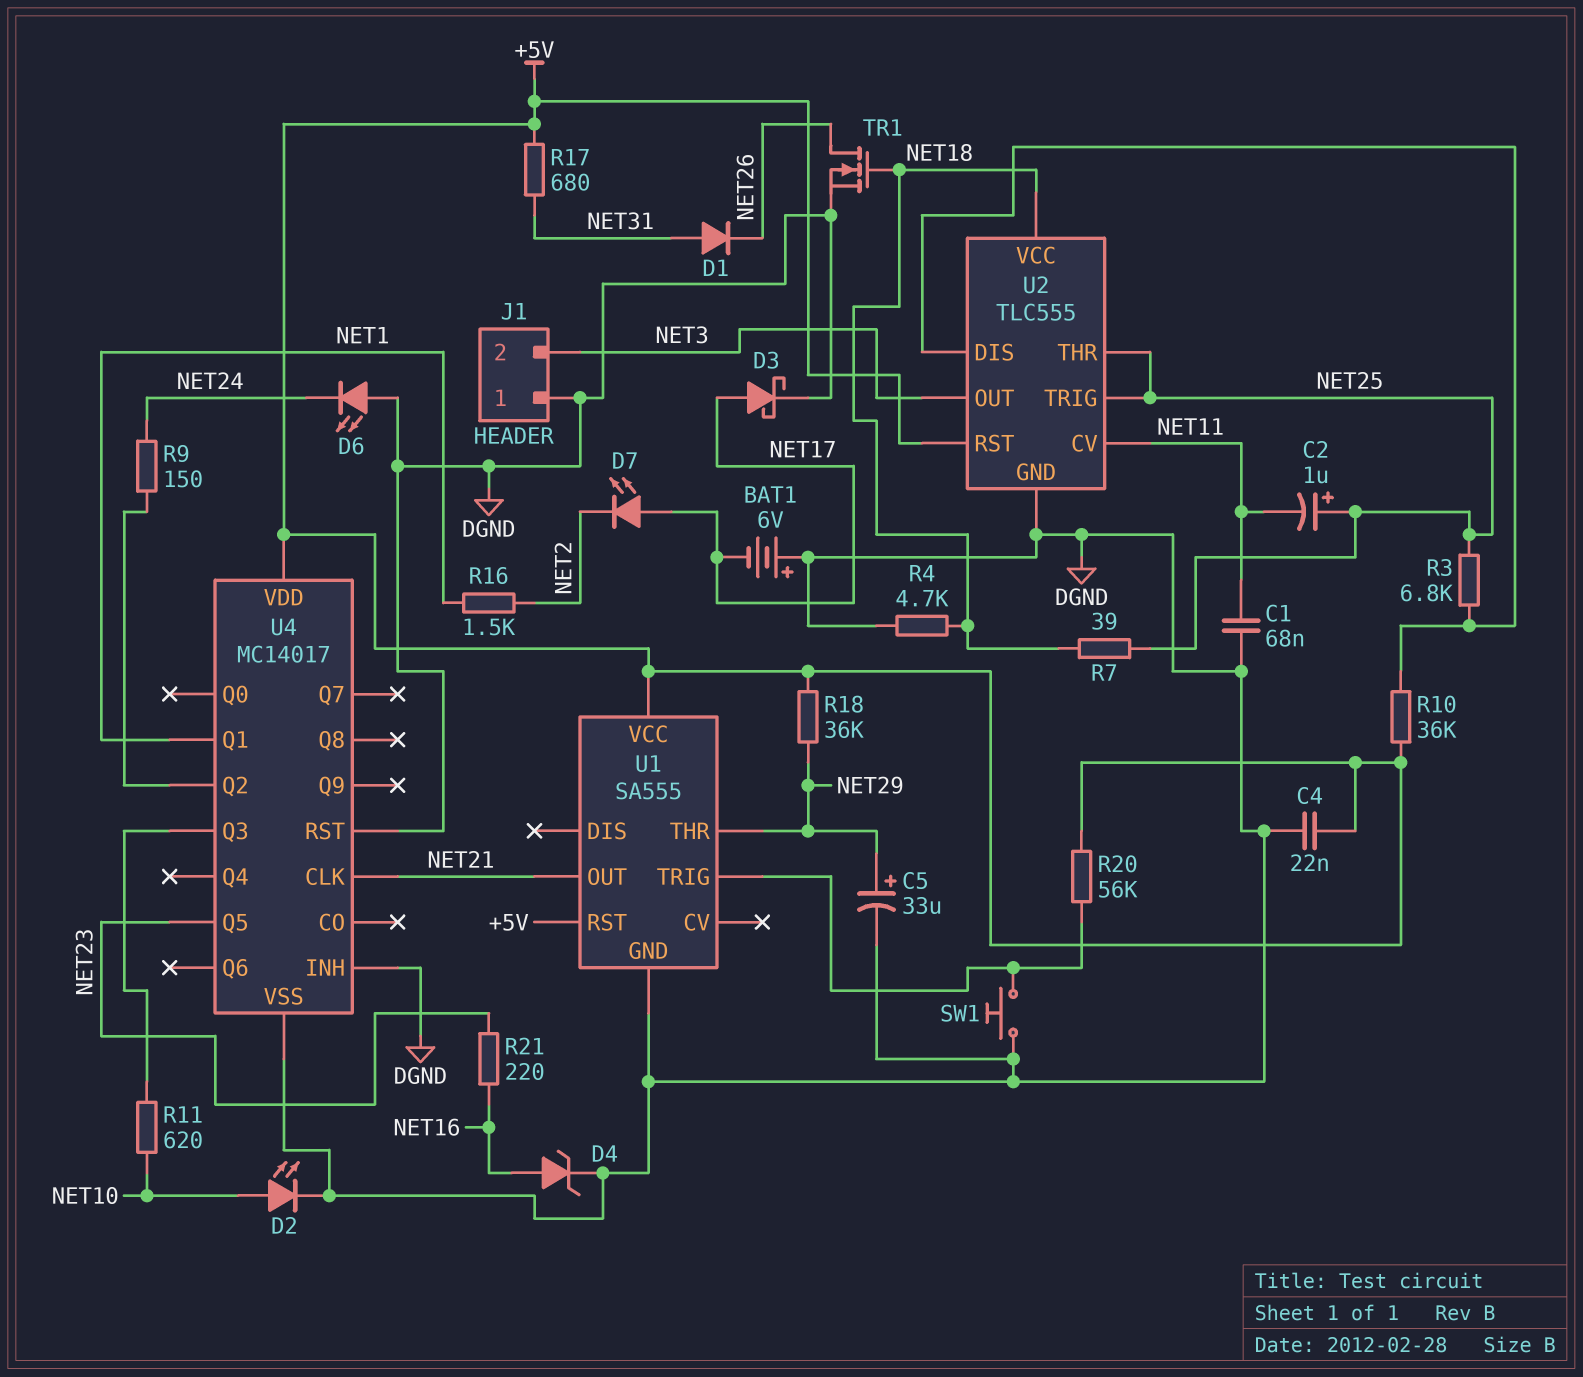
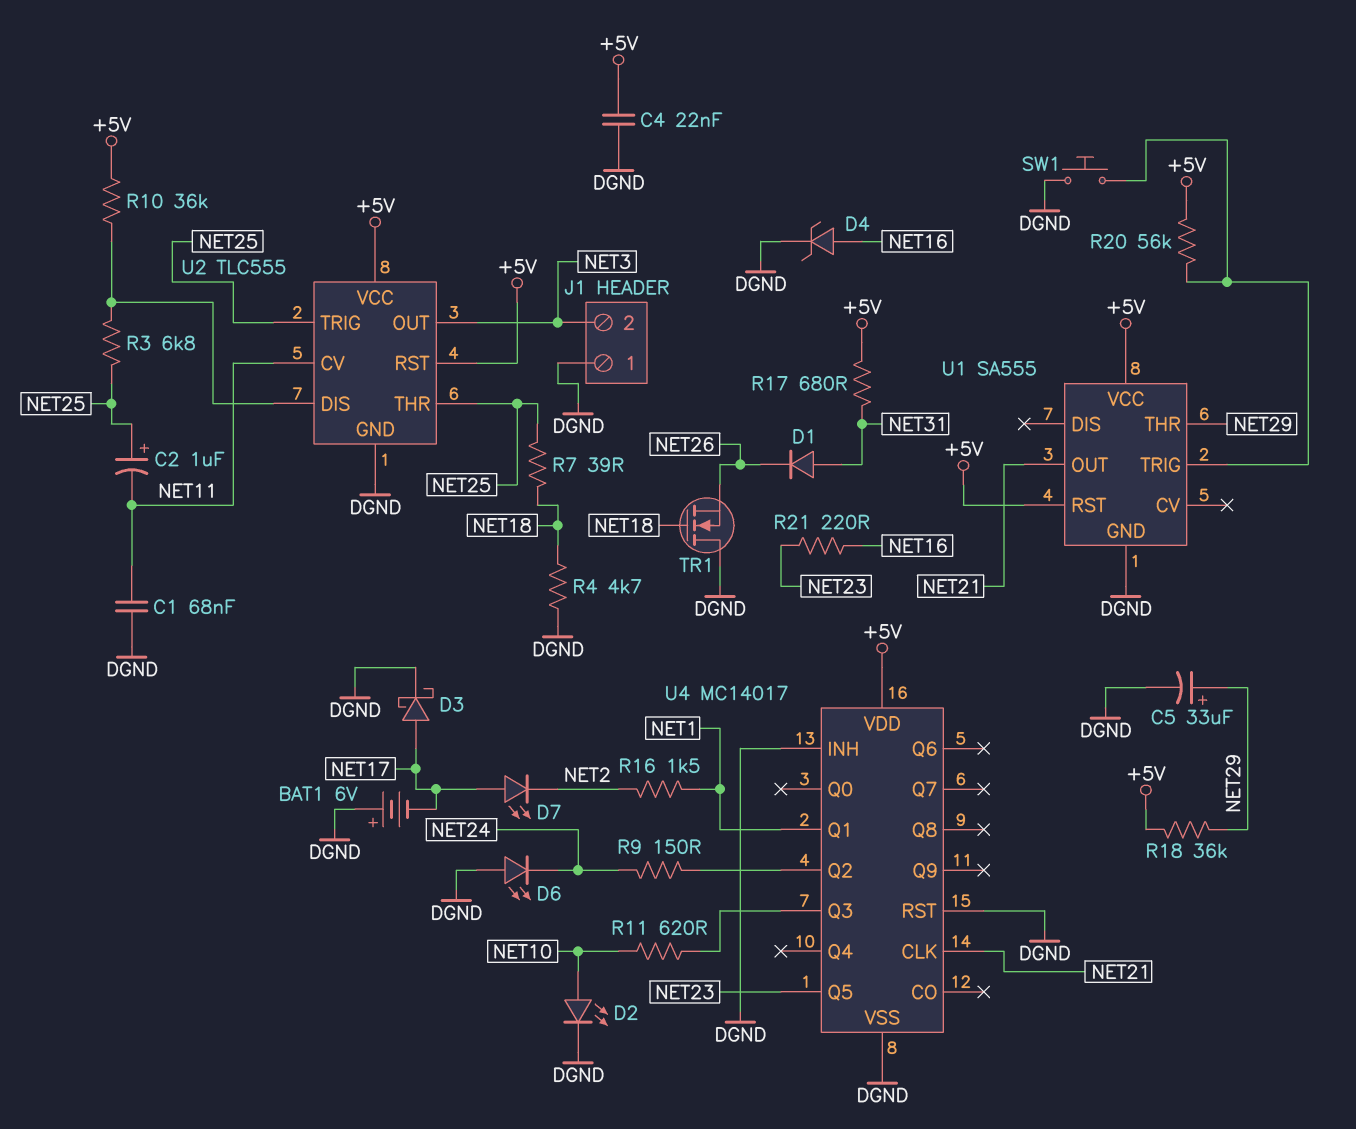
TR1: NMOS (G NET18, D NET26, S DGND) -> NMOS (G NET18, D DGND, S NET26)
U2 pin VCC: NET18 -> +5V

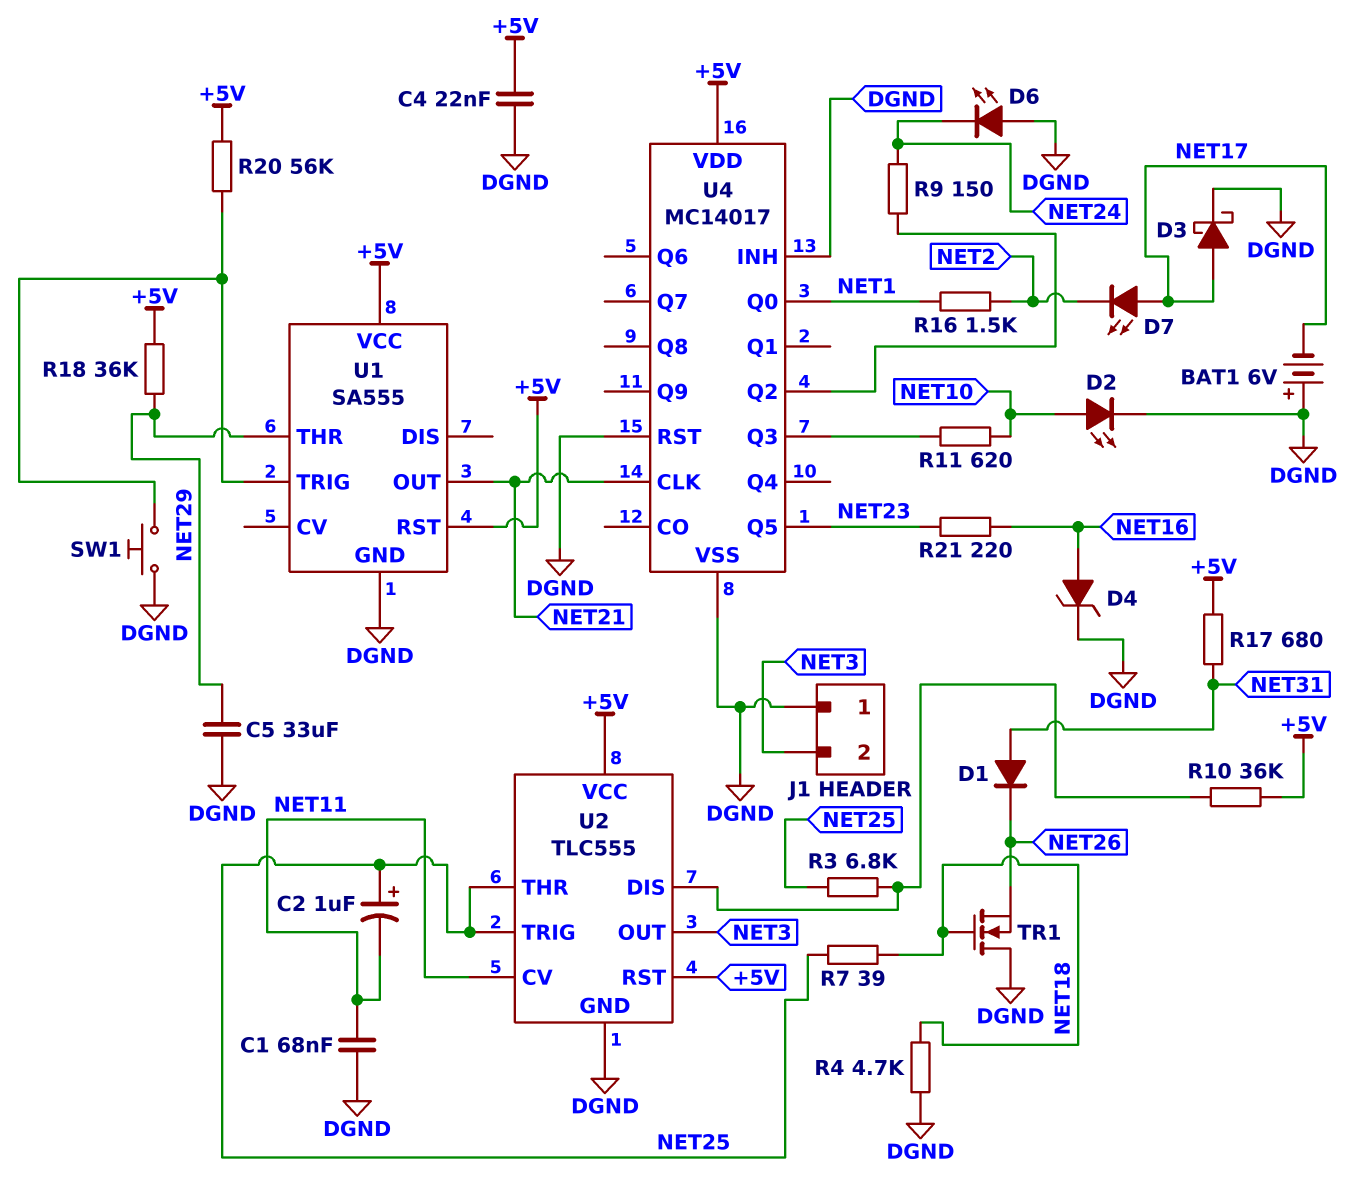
C5: 33uF (plus NET29, minus DGND) -> 33uF (DGND, NET29)
U4 pin Q0: none -> NET1
U4 pin Q1: NET1 -> none

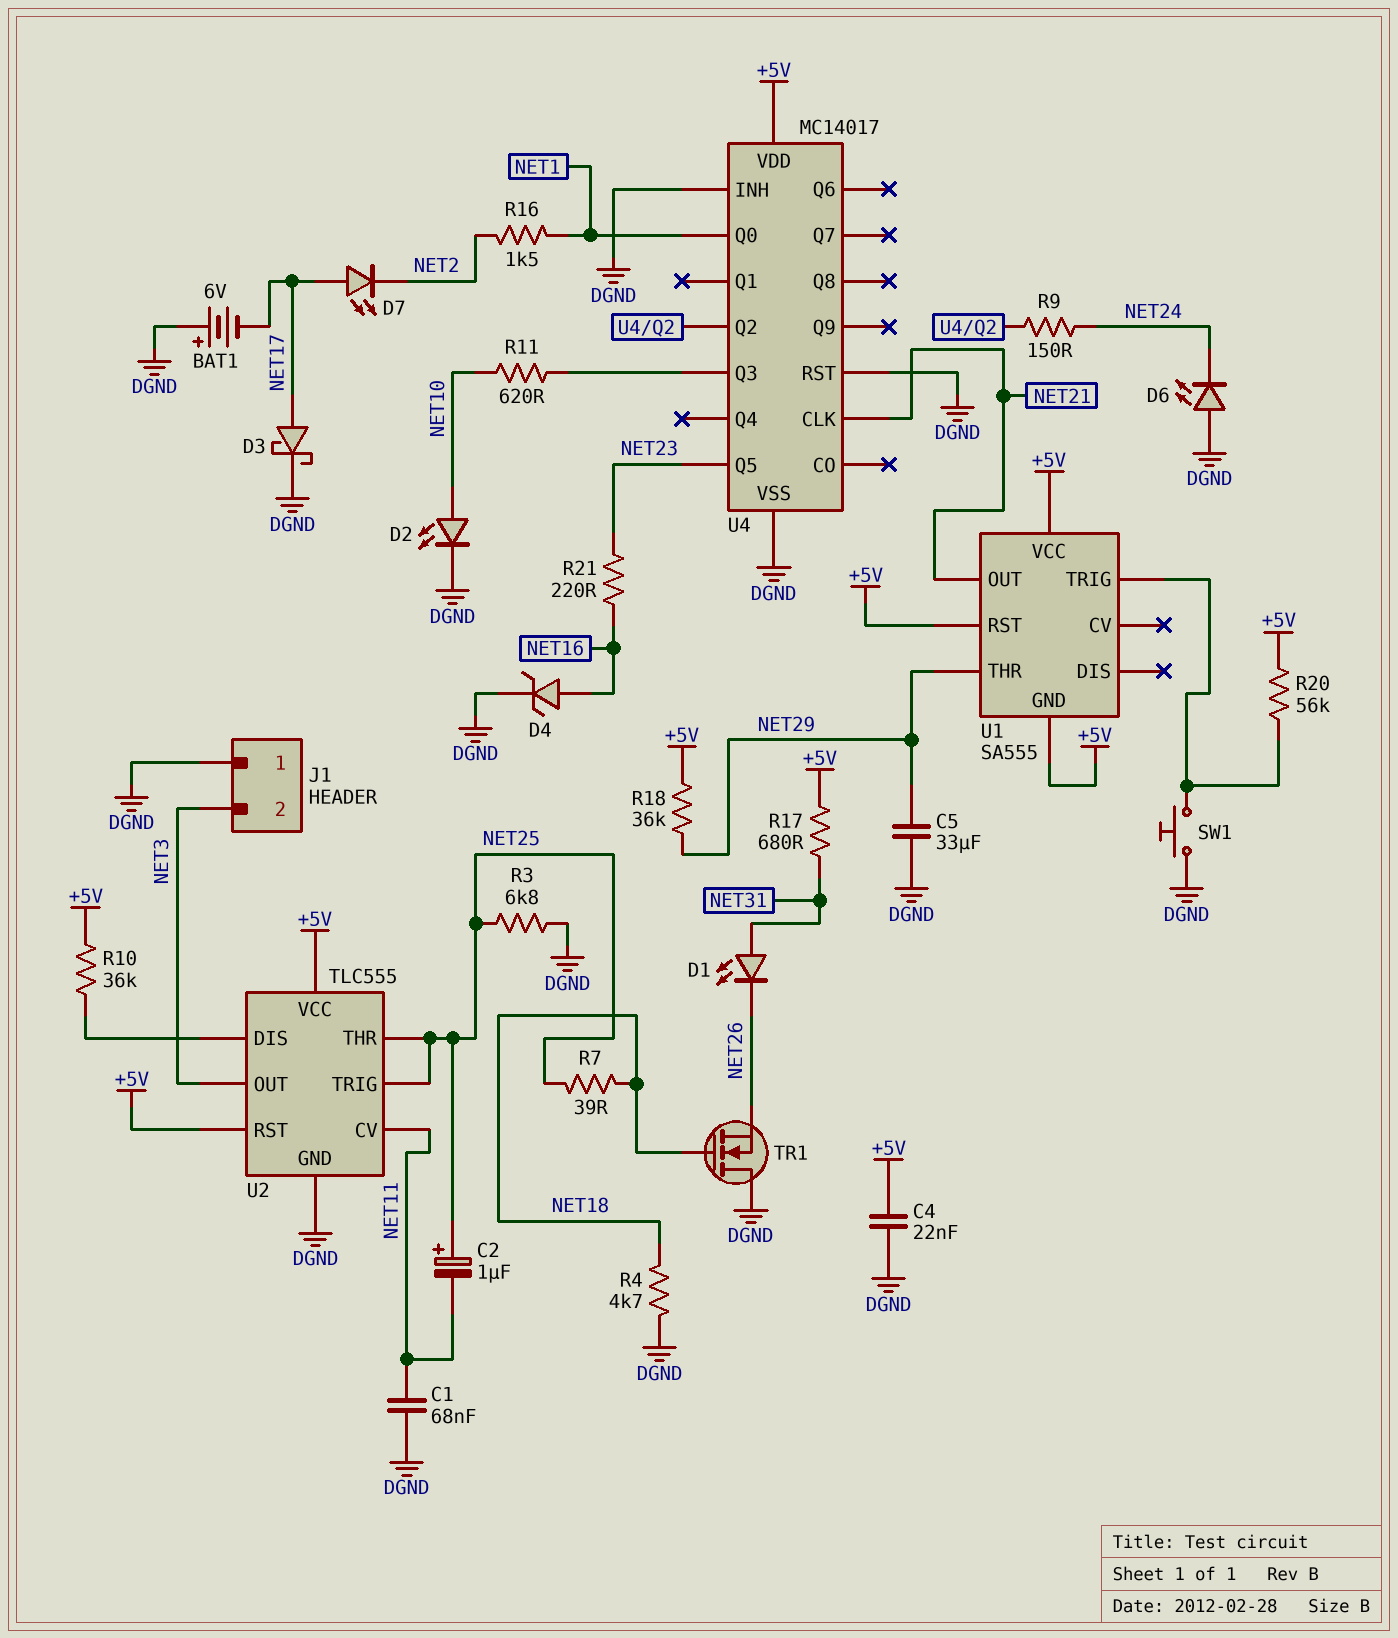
D1: diode (A NET31, K NET26) -> LED (A NET31, K NET26)
R3: 6.8k (NET25, U2/DIS) -> 6.8k (DGND, NET25)
U1 pin GND: DGND -> +5V

